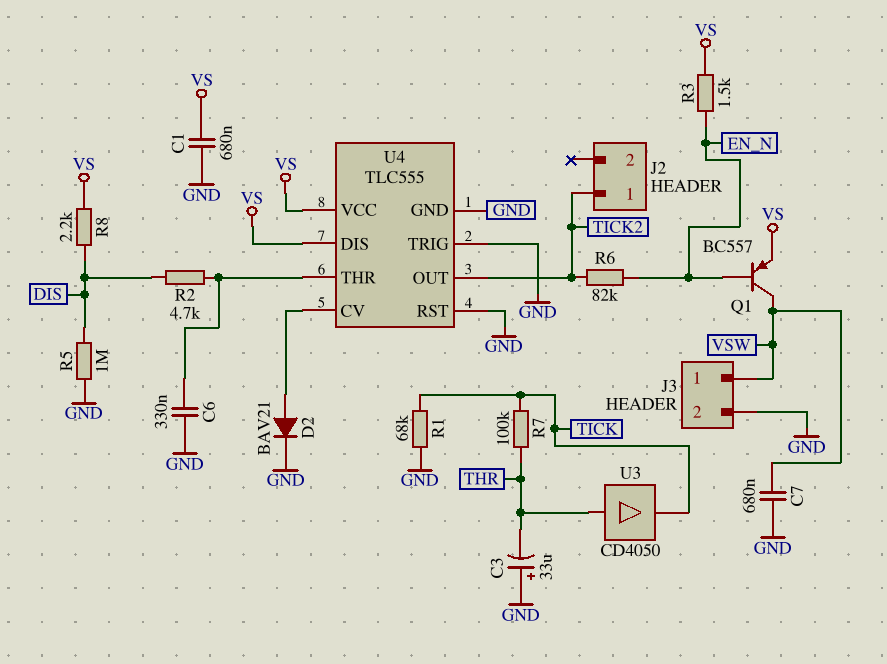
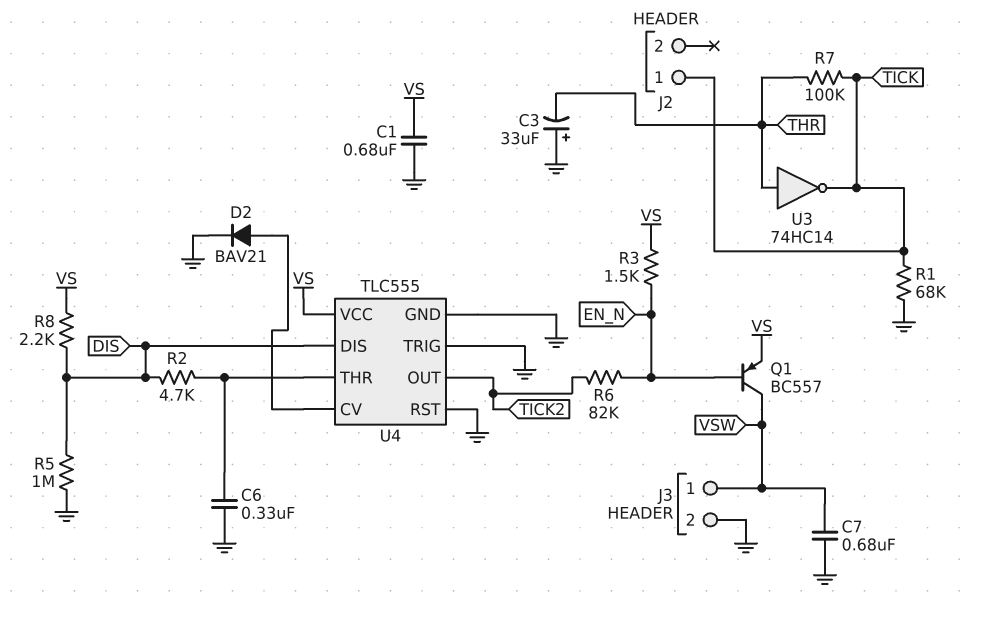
J2 pin 1: TICK2 -> TICK
U3: buffer CD4050 (in THR, out TICK) -> NOT 74HC14 (in THR, out TICK)
U4 pin DIS: VS -> DIS

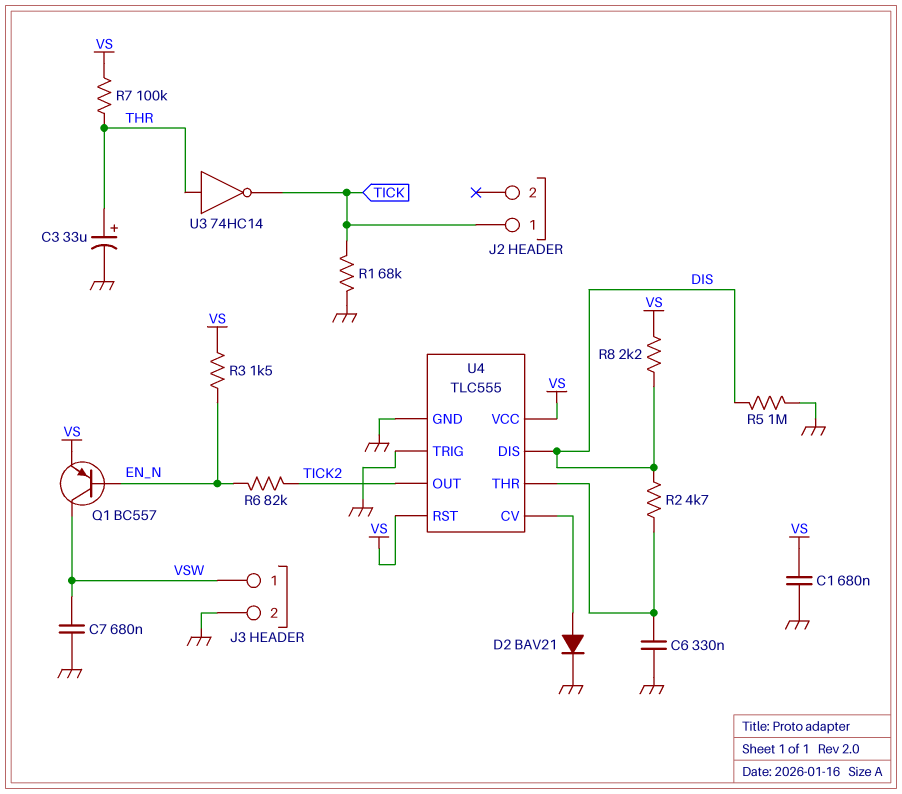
C3: 33uF (plus GND, minus THR) -> 33uF (plus THR, minus GND)
R7: 100k (THR, TICK) -> 100k (THR, VS)
U4 pin RST: GND -> VS

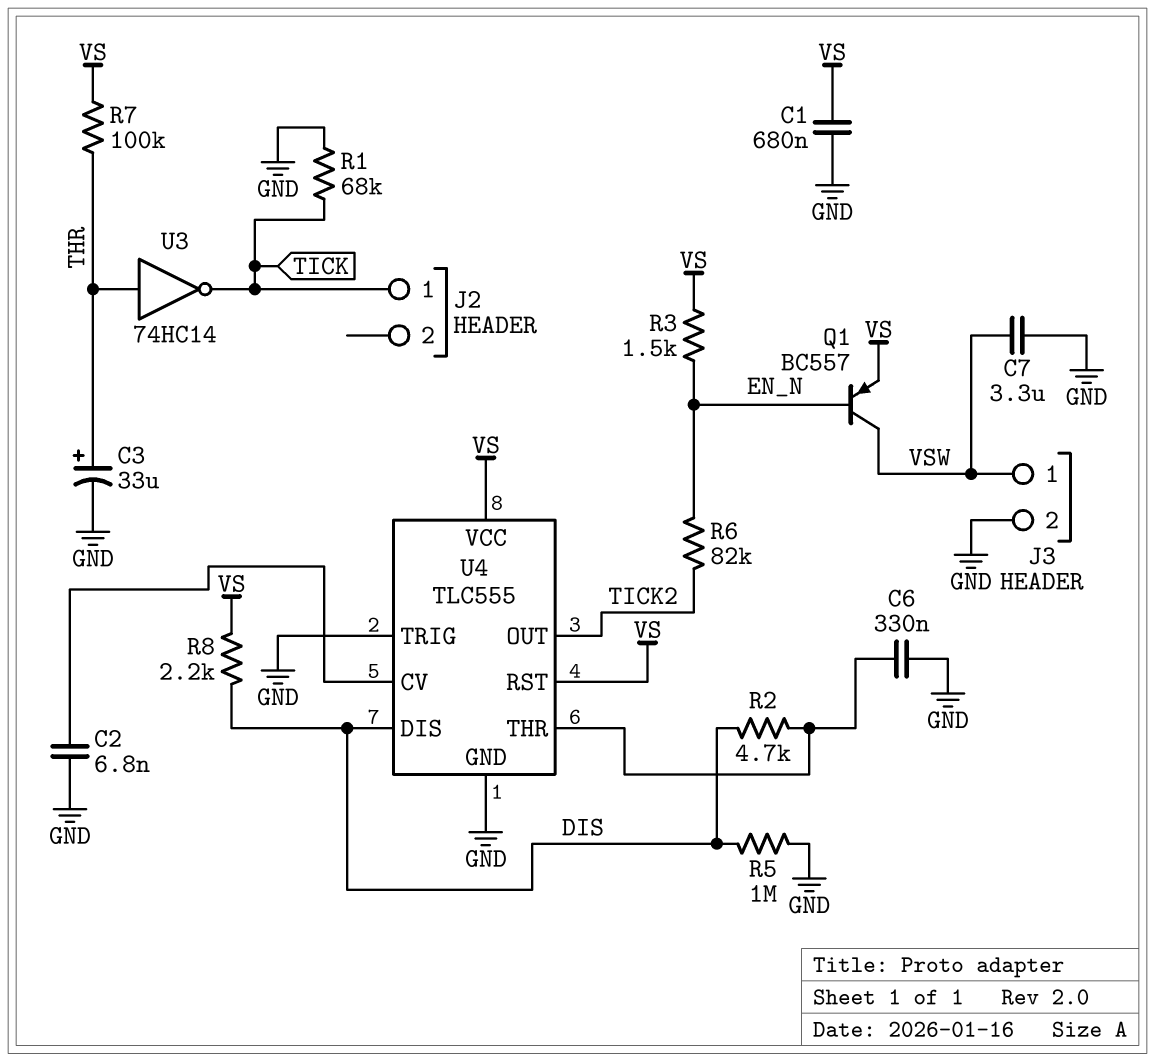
C2: none -> 6.8nF (GND, U4/CV)
C7: 680nF (GND, VSW) -> 3.3uF (GND, VSW)
D2: diode BAV21 (A U4/CV, K GND) -> none

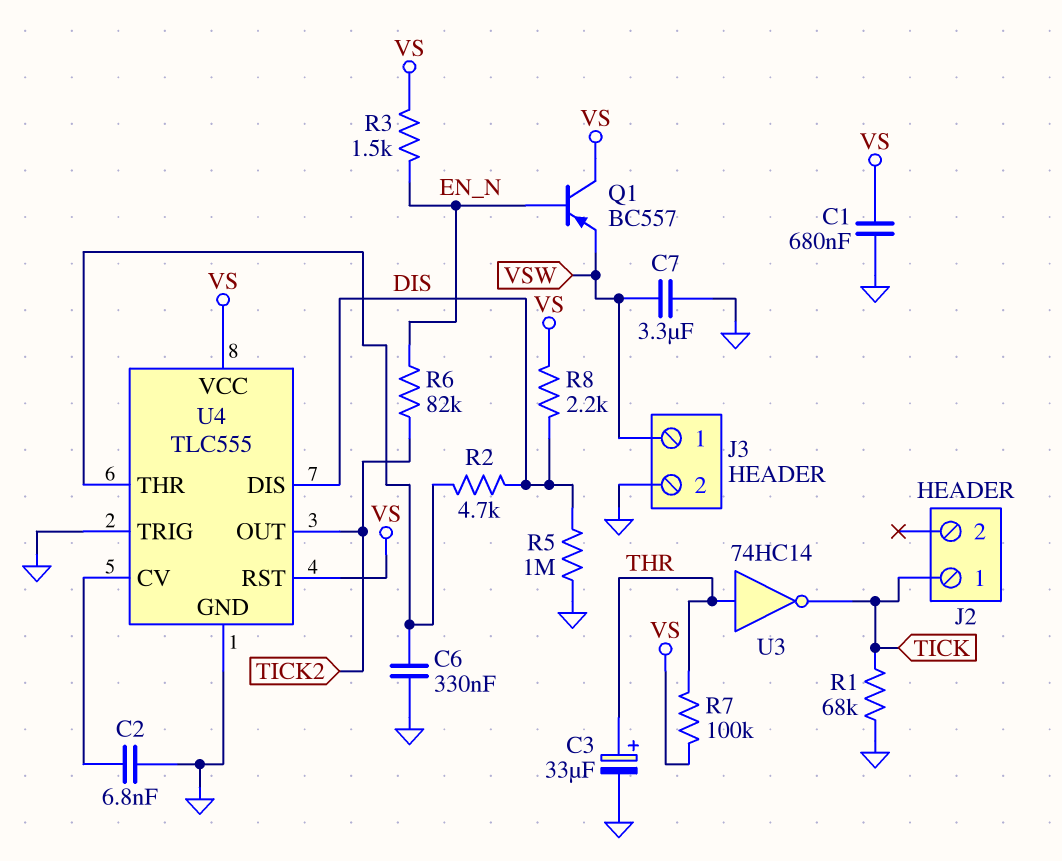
Q1: PNP BC557 (B EN_N, C VSW, E VS) -> PNP BC557 (B EN_N, C VS, E VSW)

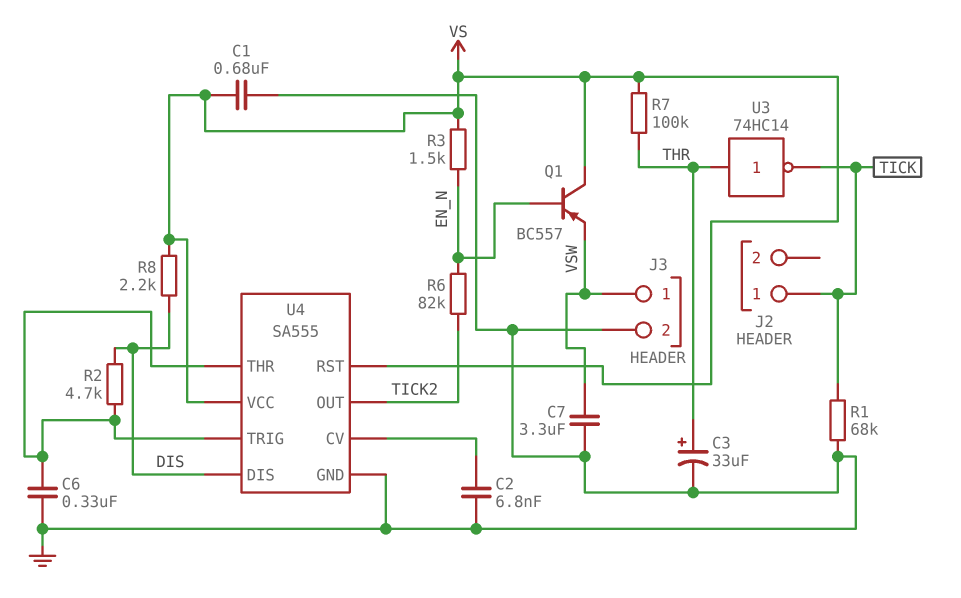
R5: 1M (DIS, GND) -> none
U4: TLC555 -> SA555
U4 pin TRIG: GND -> U4/THR

